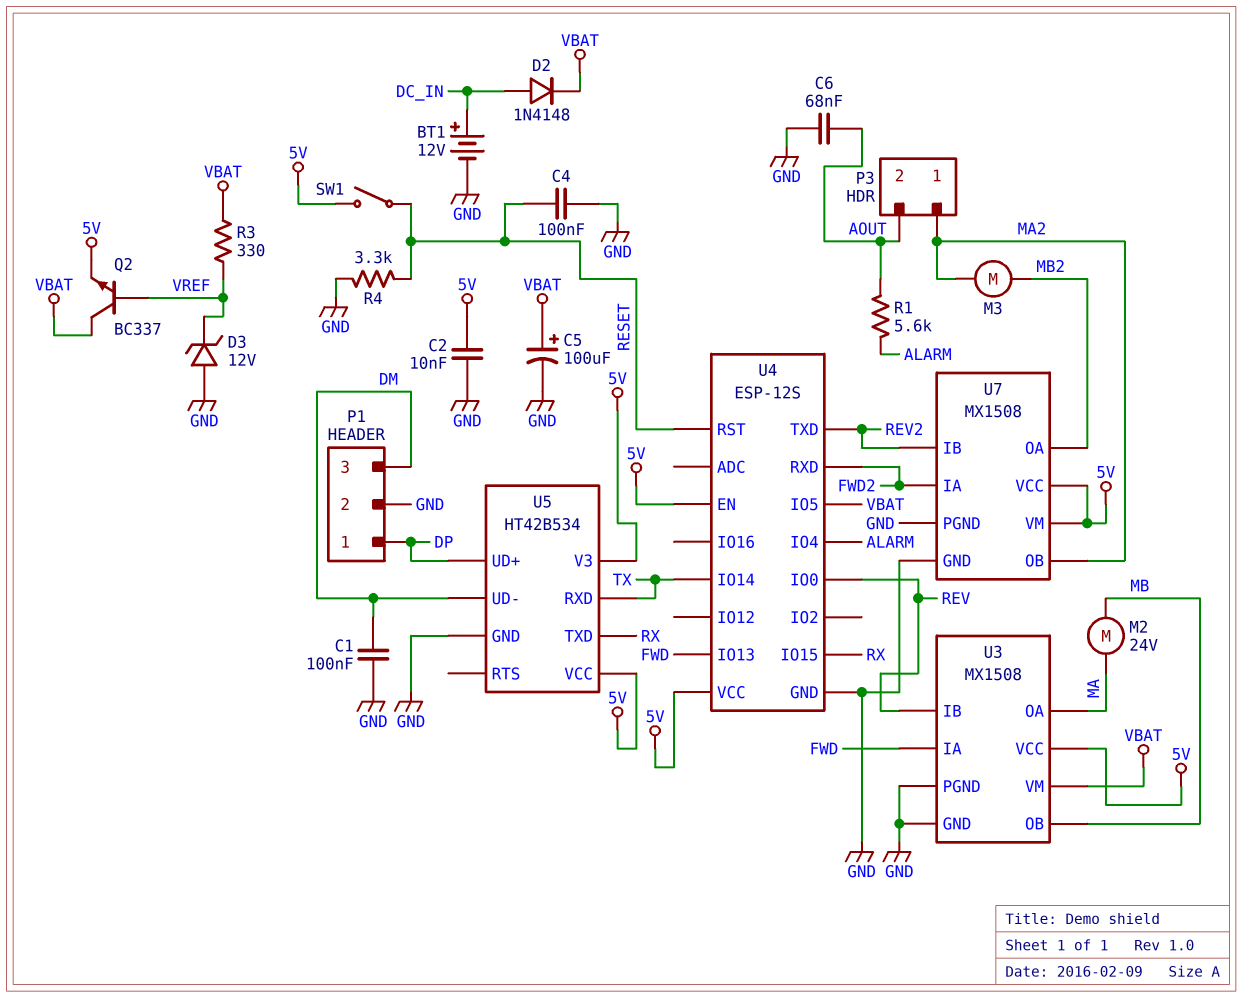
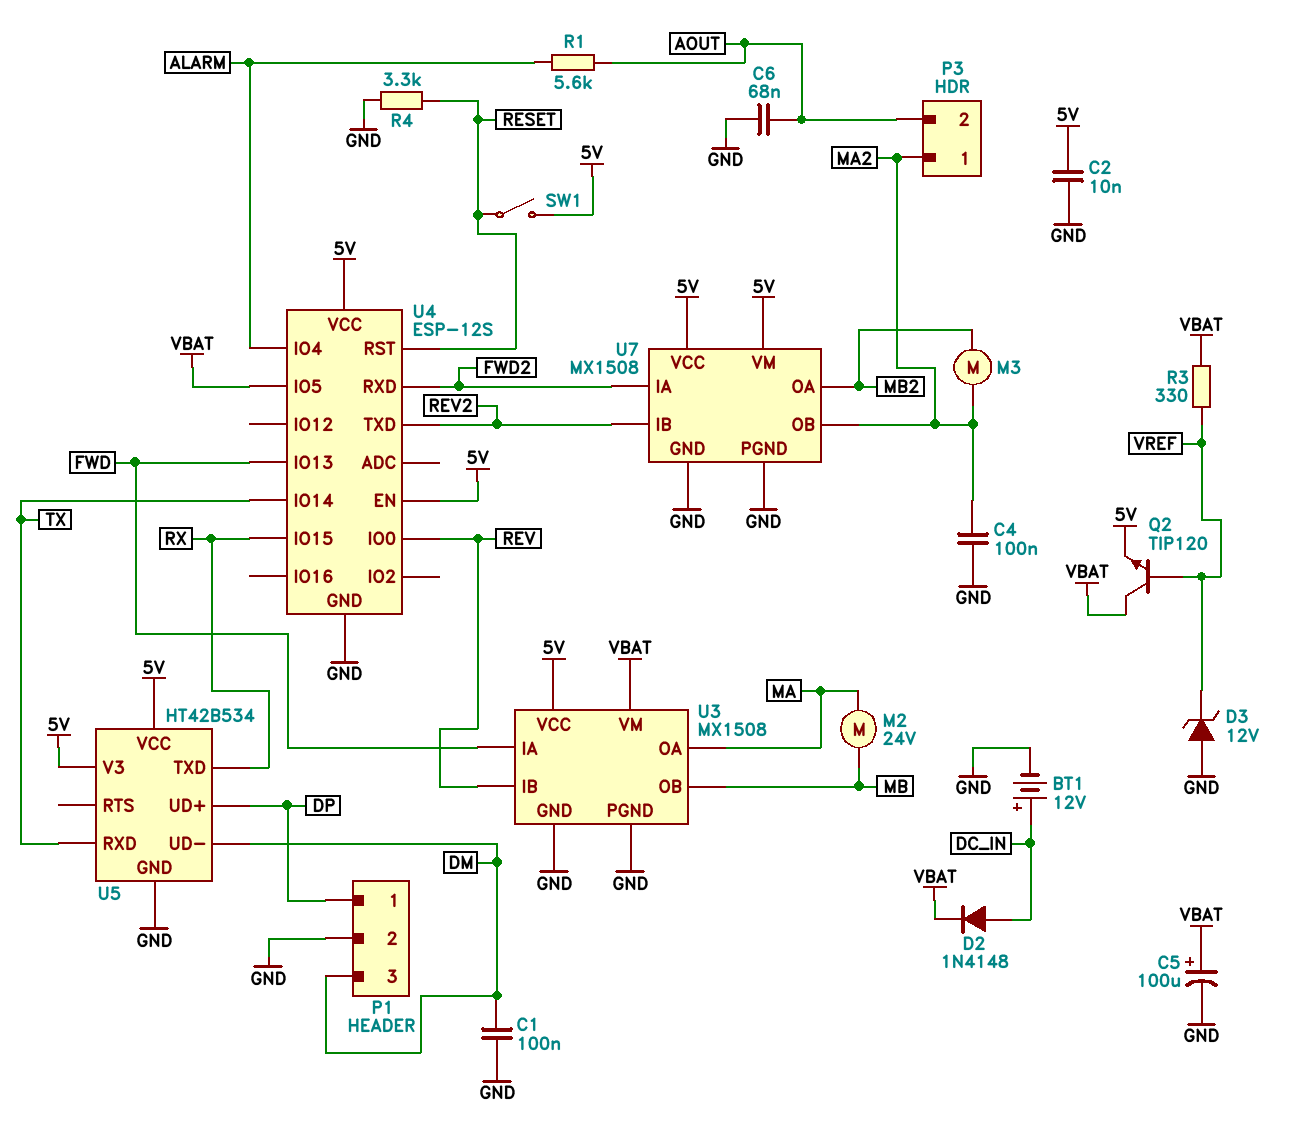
C4: 100nF (GND, RESET) -> 100nF (GND, MA2)
Q2: NPN BC337 (B VREF, C VBAT, E 5V) -> NPN TIP120 (B VREF, C VBAT, E 5V)

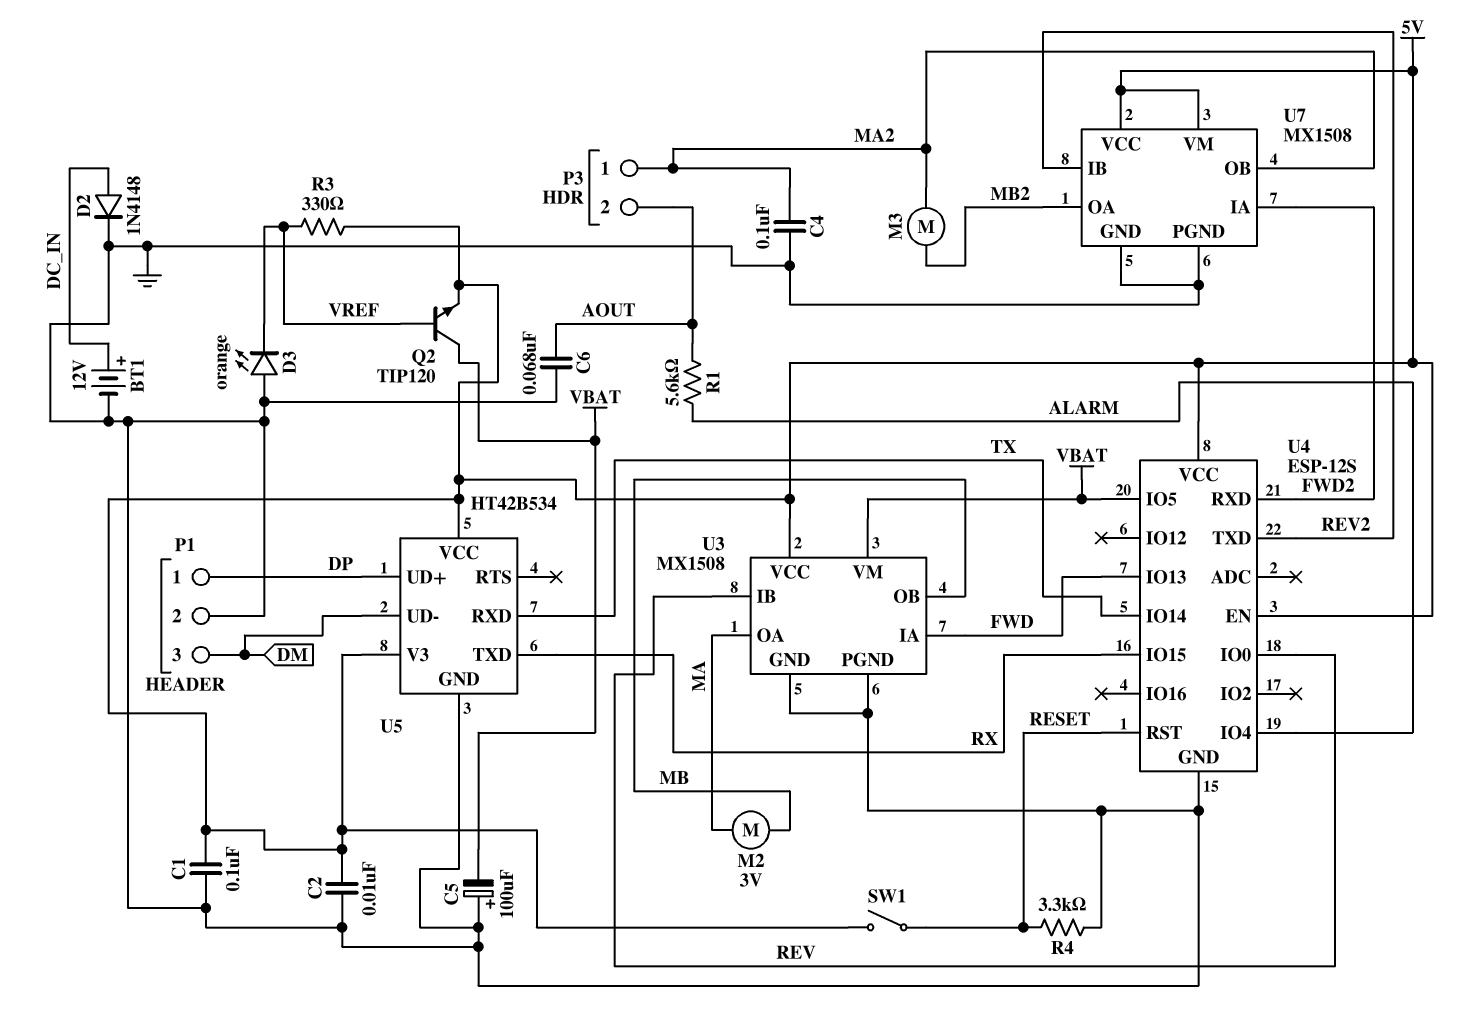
C1: 100nF (DM, GND) -> 100nF (5V, GND)
C5: 100uF (plus VBAT, minus GND) -> 100uF (plus GND, minus VBAT)
D2: diode 1N4148 (A DC_IN, K VBAT) -> diode 1N4148 (A DC_IN, K GND)
D3: zener 12V (A GND, K VREF) -> LED orange (A GND, K VREF)
M2: motor 24V (MA, MB) -> motor 3V (MA, MB)
R3: 330 (VBAT, VREF) -> 330 (5V, VREF)

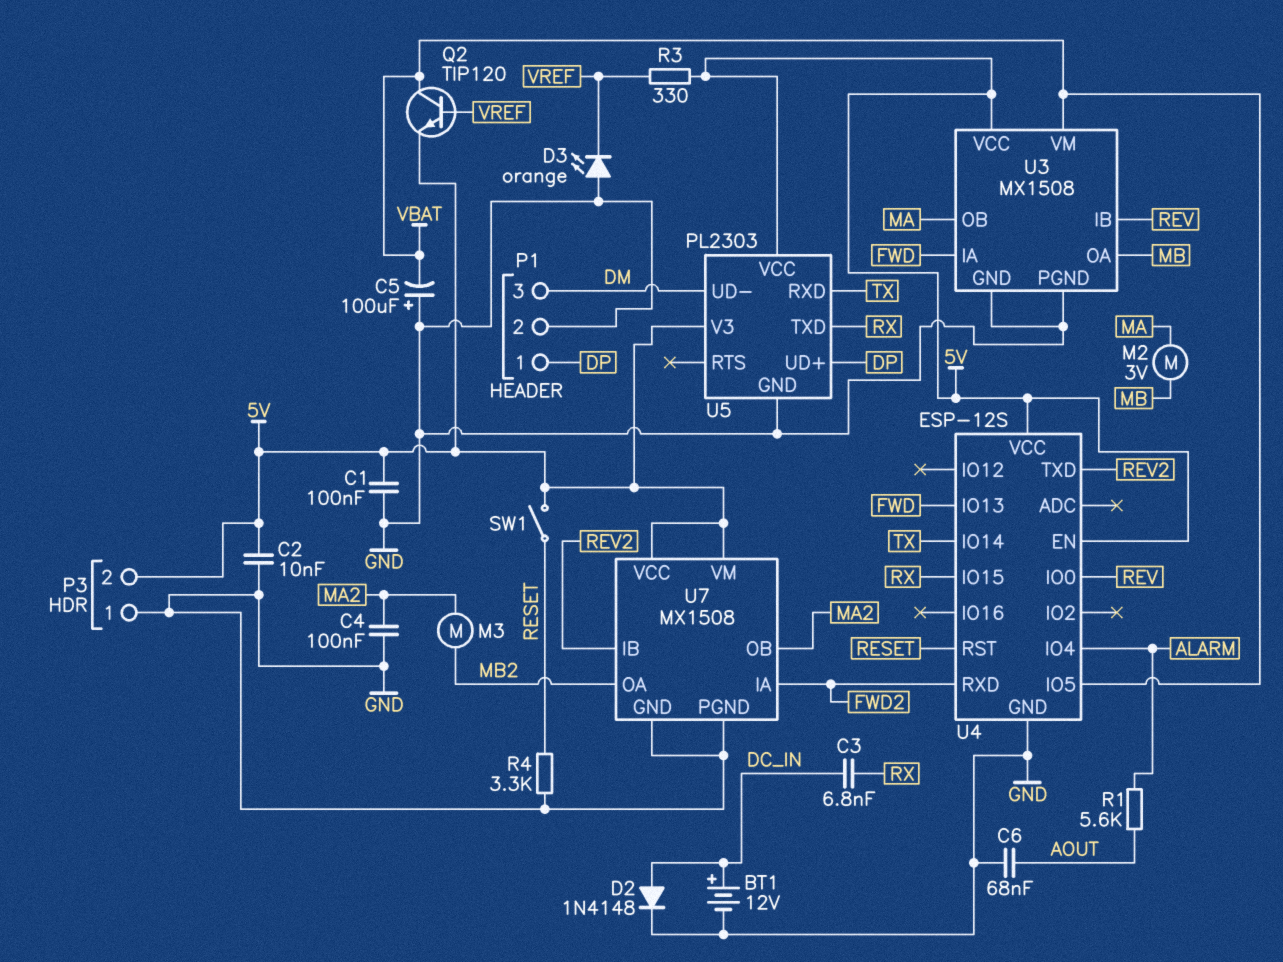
C3: none -> 6.8nF (DC_IN, RX)
P3 pin 1: MA2 -> GND
P3 pin 2: AOUT -> 5V
U3 pin OA: MA -> MB
U3 pin OB: MB -> MA
U5: HT42B534 -> PL2303

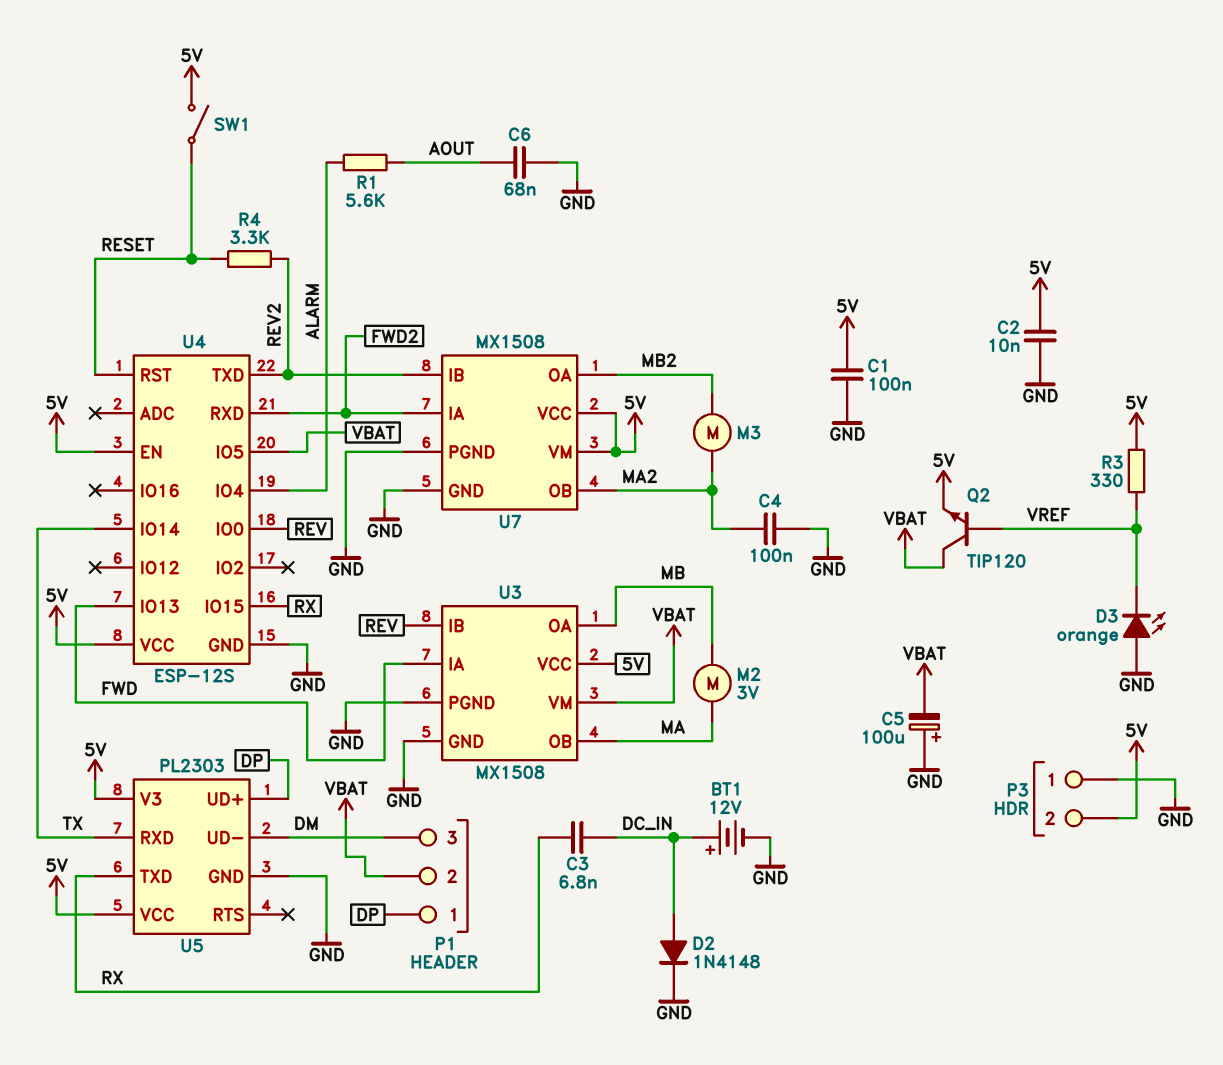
P1 pin 2: GND -> VBAT
R4: 3.3k (GND, RESET) -> 3.3k (RESET, REV2)

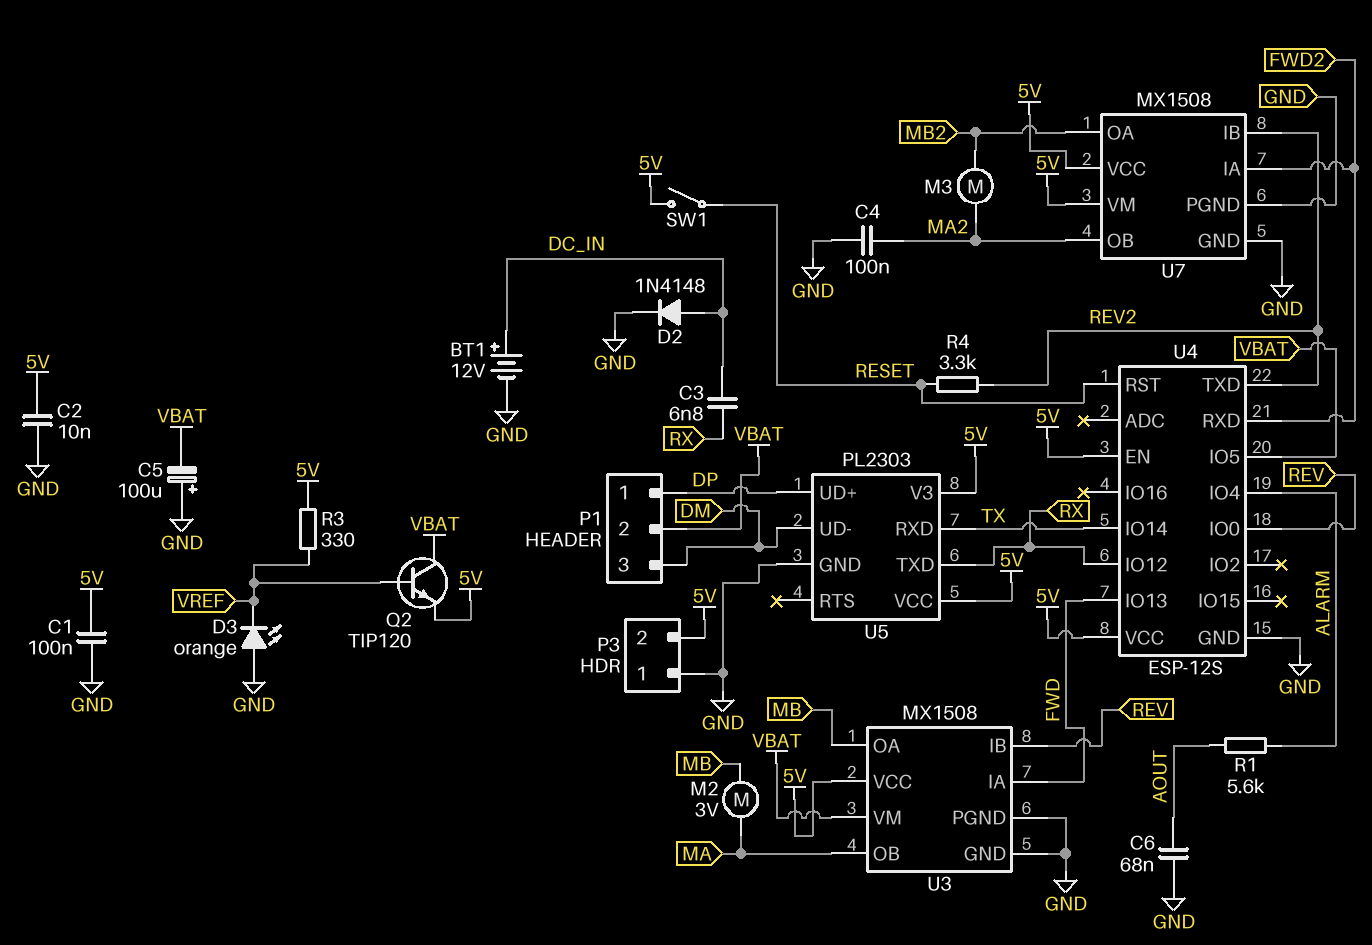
U4 pin IO12: none -> RX
U4 pin IO15: RX -> none

